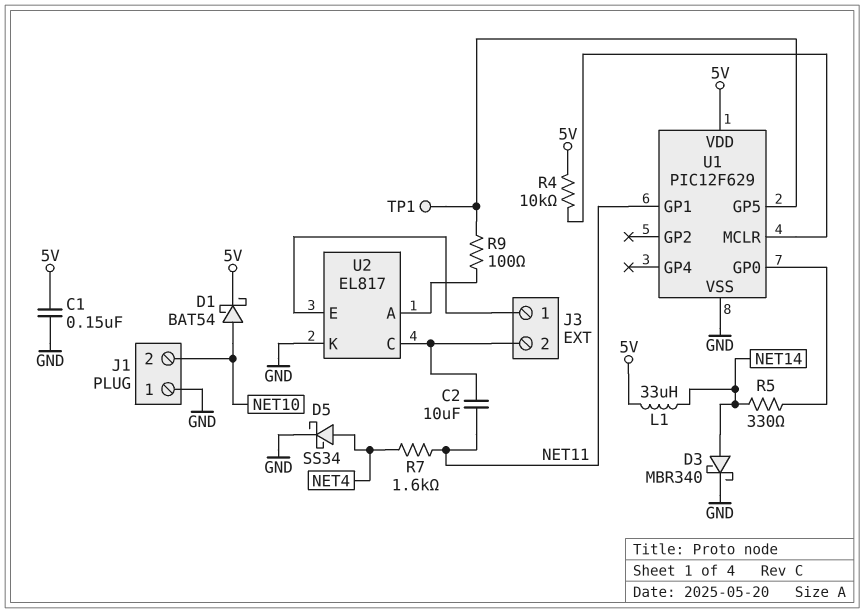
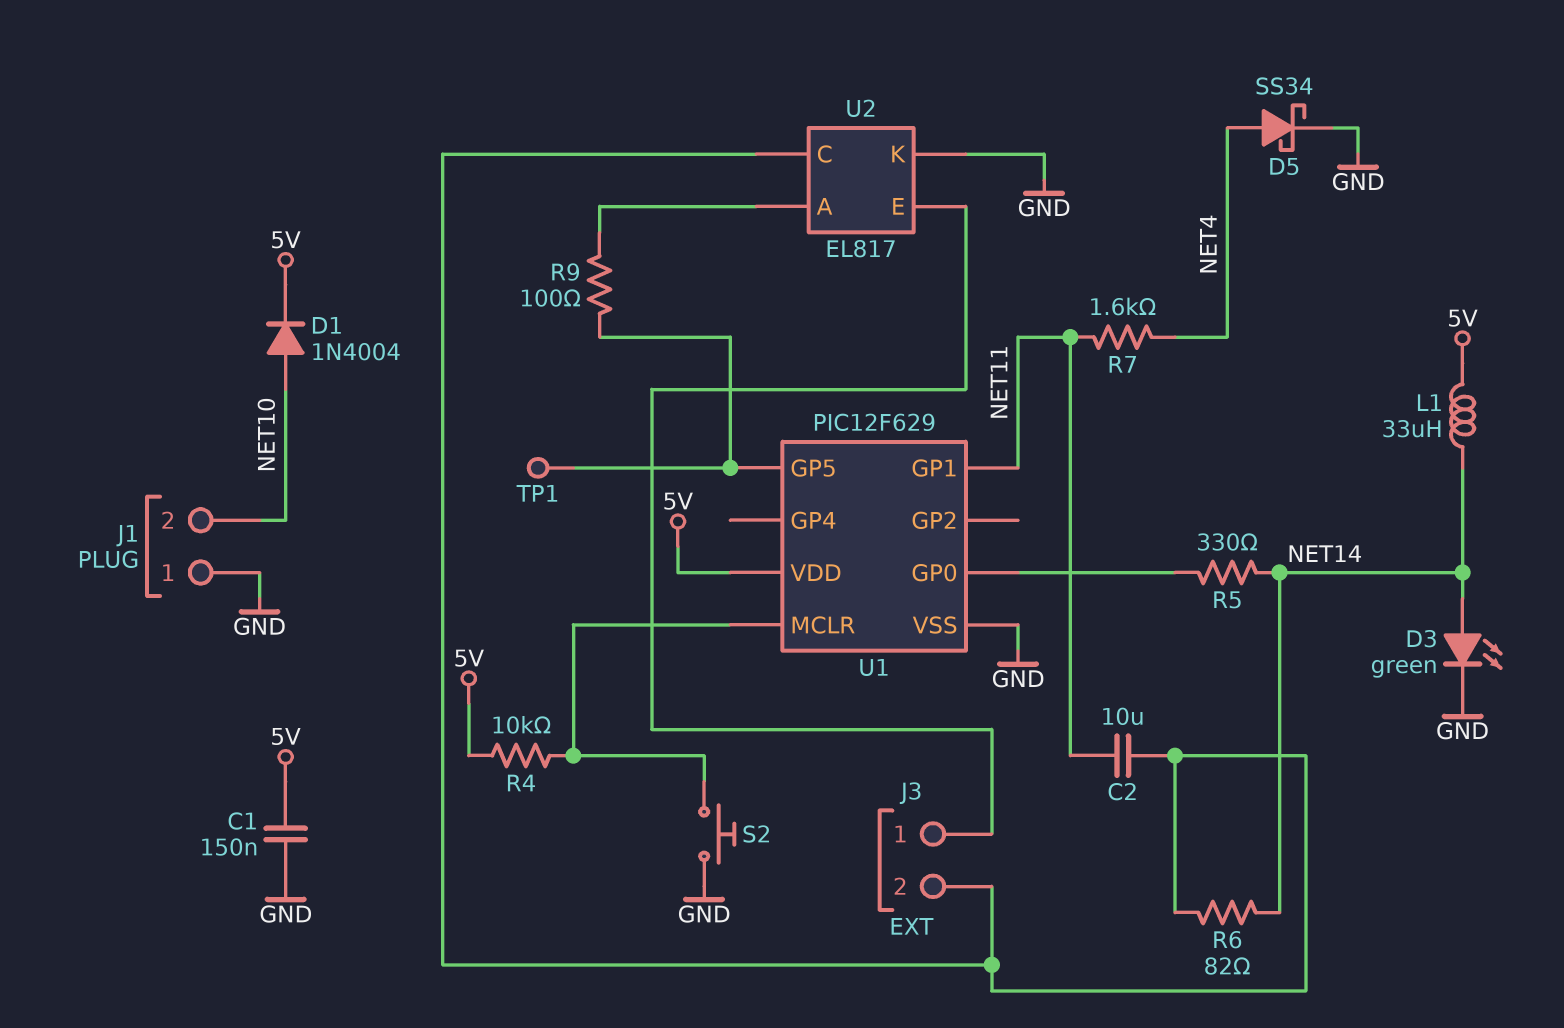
D1: schottky BAT54 (A NET10, K 5V) -> diode 1N4004 (A NET10, K 5V)
D3: schottky MBR340 (A NET14, K GND) -> LED green (A NET14, K GND)
R6: none -> 82 (J3/2, NET14)
S2: none -> button (GND, U1/MCLR)

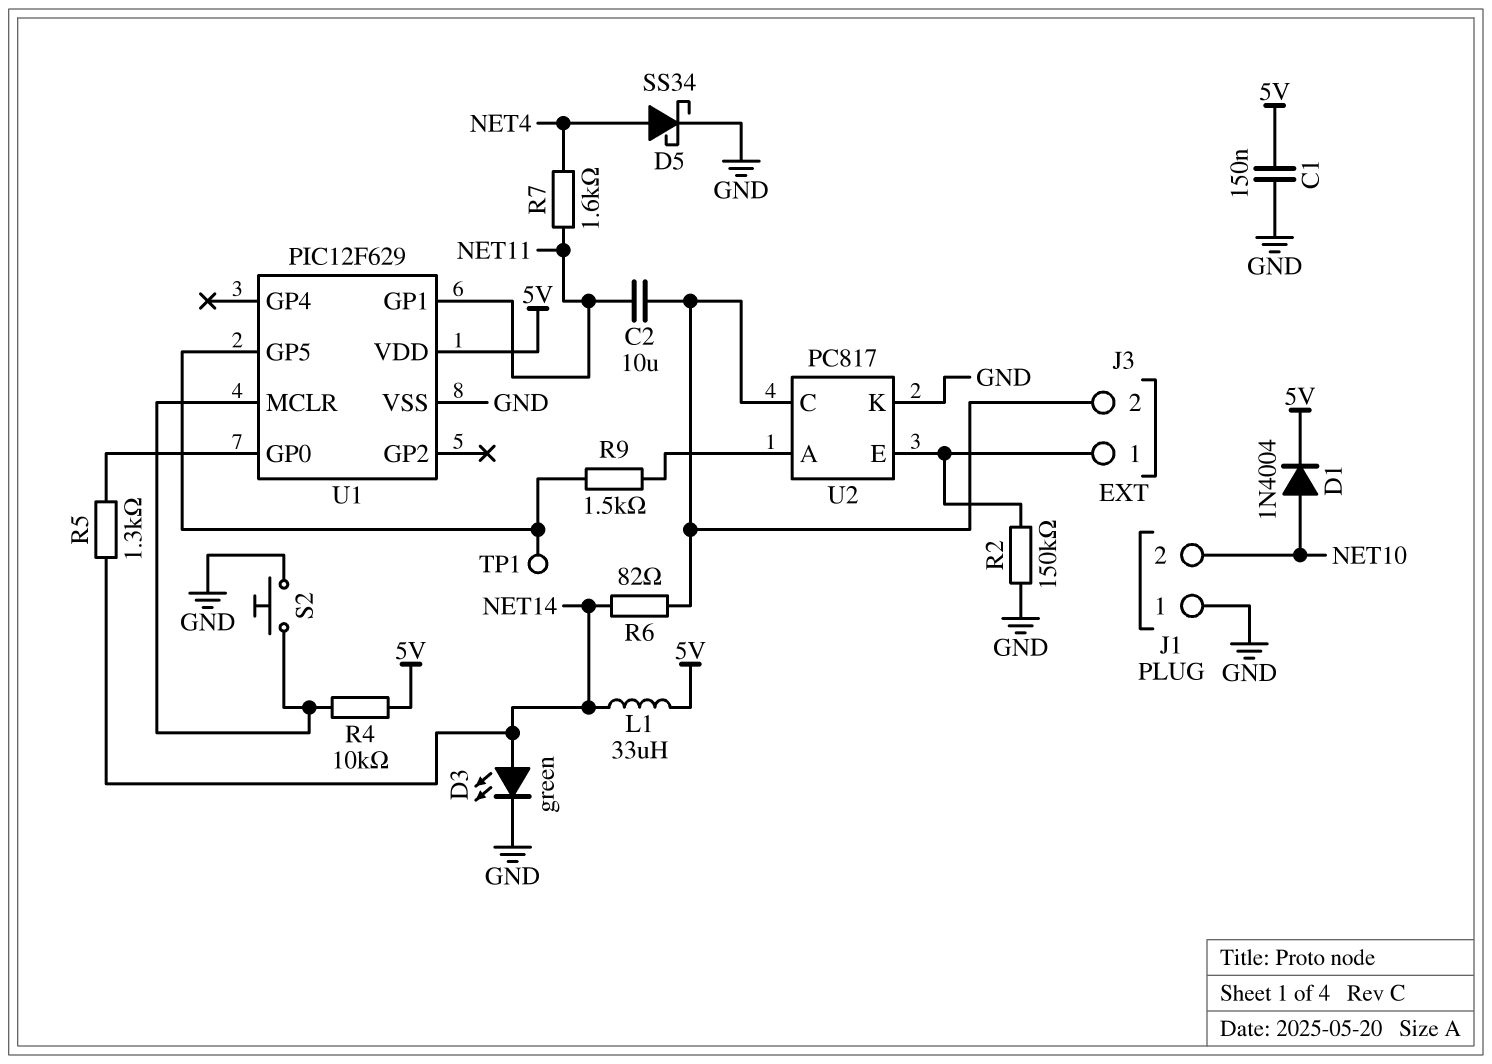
R2: none -> 150k (GND, J3/1)
R5: 330 (NET14, U1/GP0) -> 1.3k (NET14, U1/GP0)
R9: 100 (U1/GP5, U2/A) -> 1.5k (U1/GP5, U2/A)
U2: EL817 -> PC817

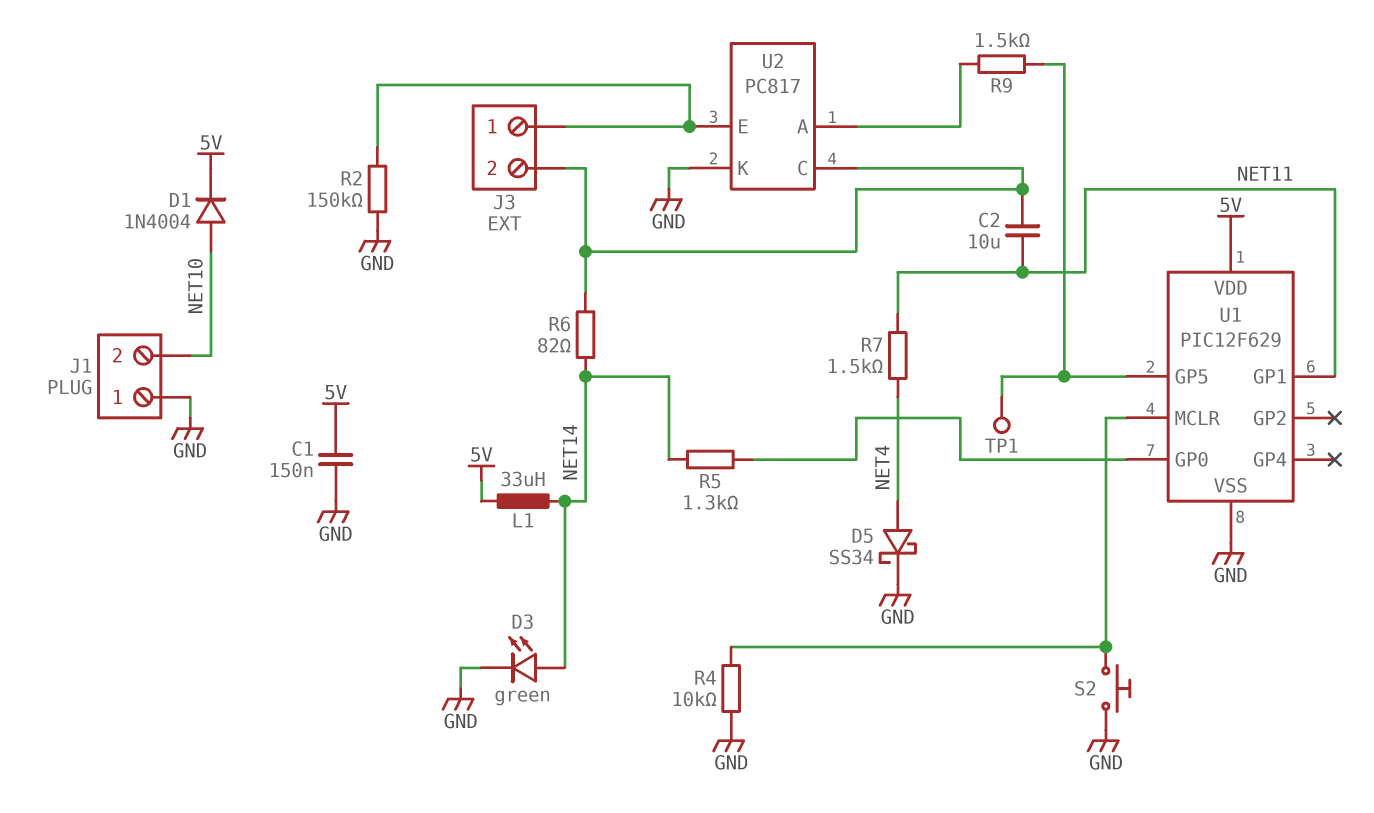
R4: 10k (5V, U1/MCLR) -> 10k (GND, U1/MCLR)
R7: 1.6k (NET4, NET11) -> 1.5k (NET4, NET11)

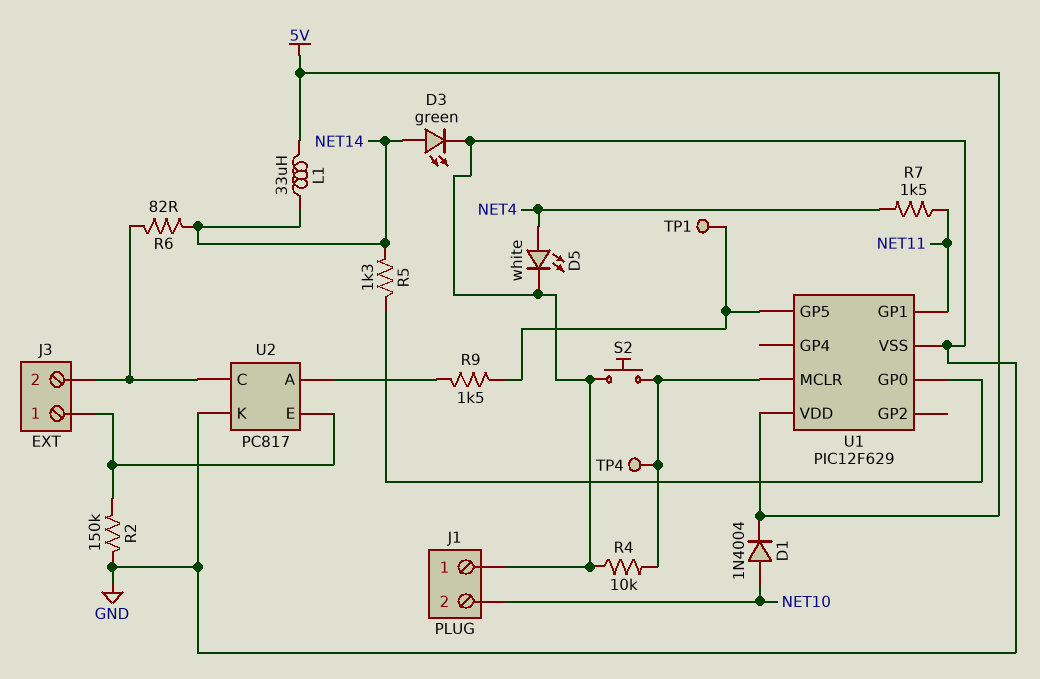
C1: 150nF (5V, GND) -> none
C2: 10uF (J3/2, NET11) -> none
D5: schottky SS34 (A NET4, K GND) -> LED white (A NET4, K GND)
TP4: none -> test point (U1/MCLR)

